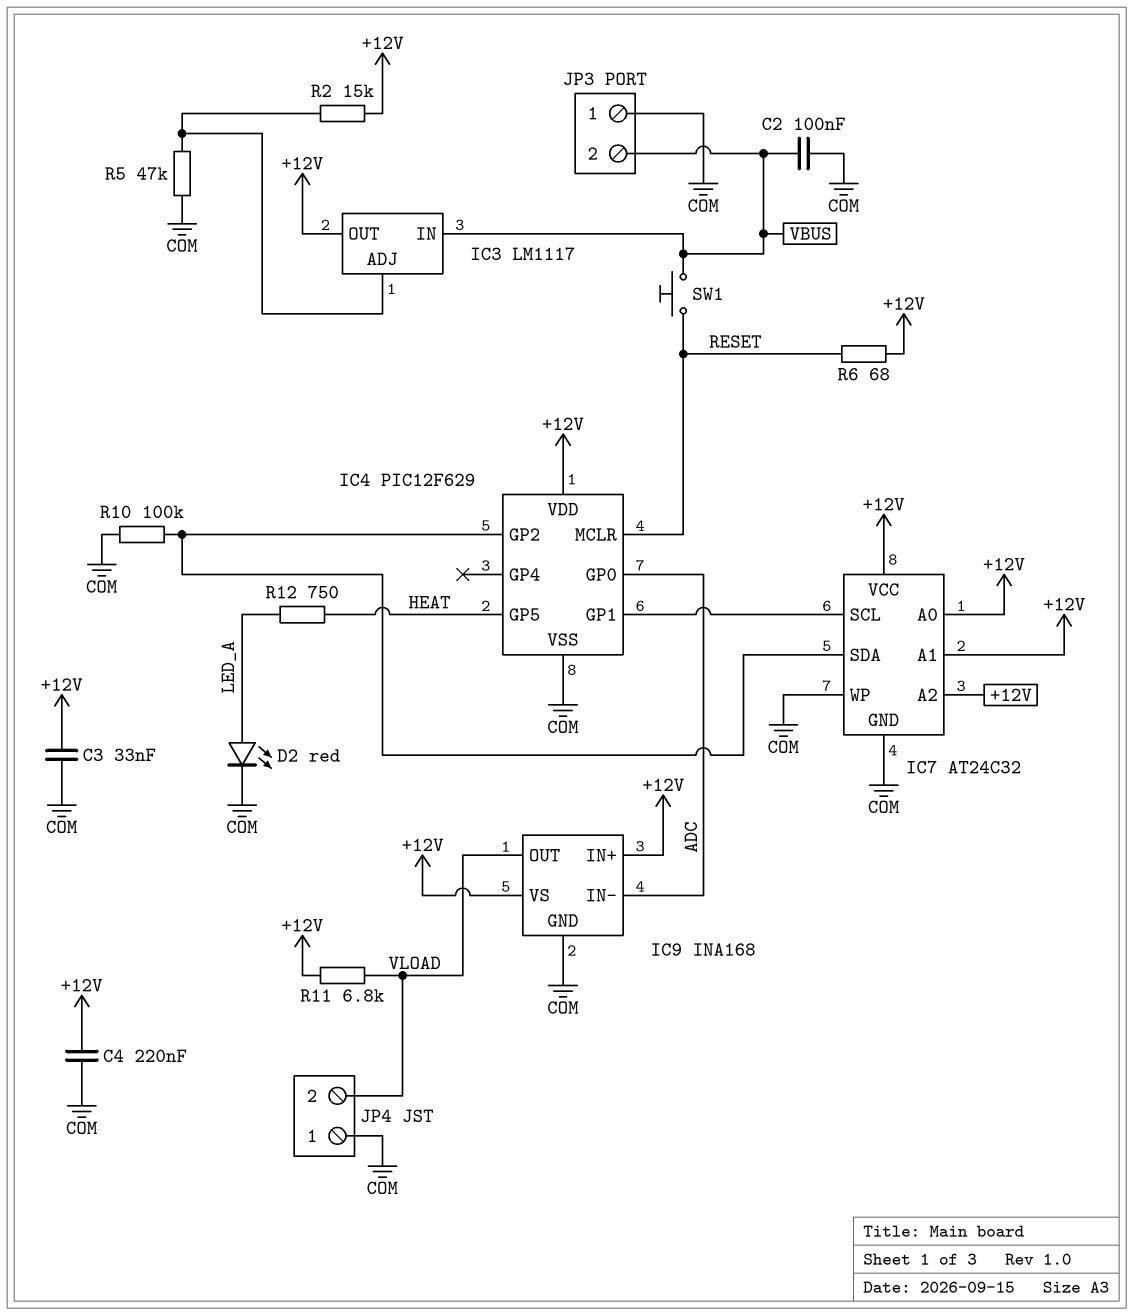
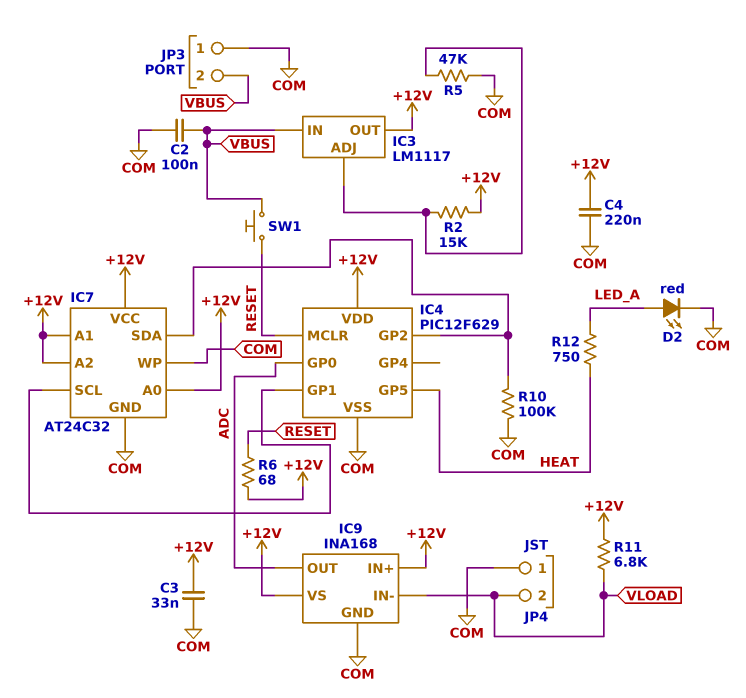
IC9 pin IN-: ADC -> VLOAD
IC9 pin OUT: VLOAD -> ADC

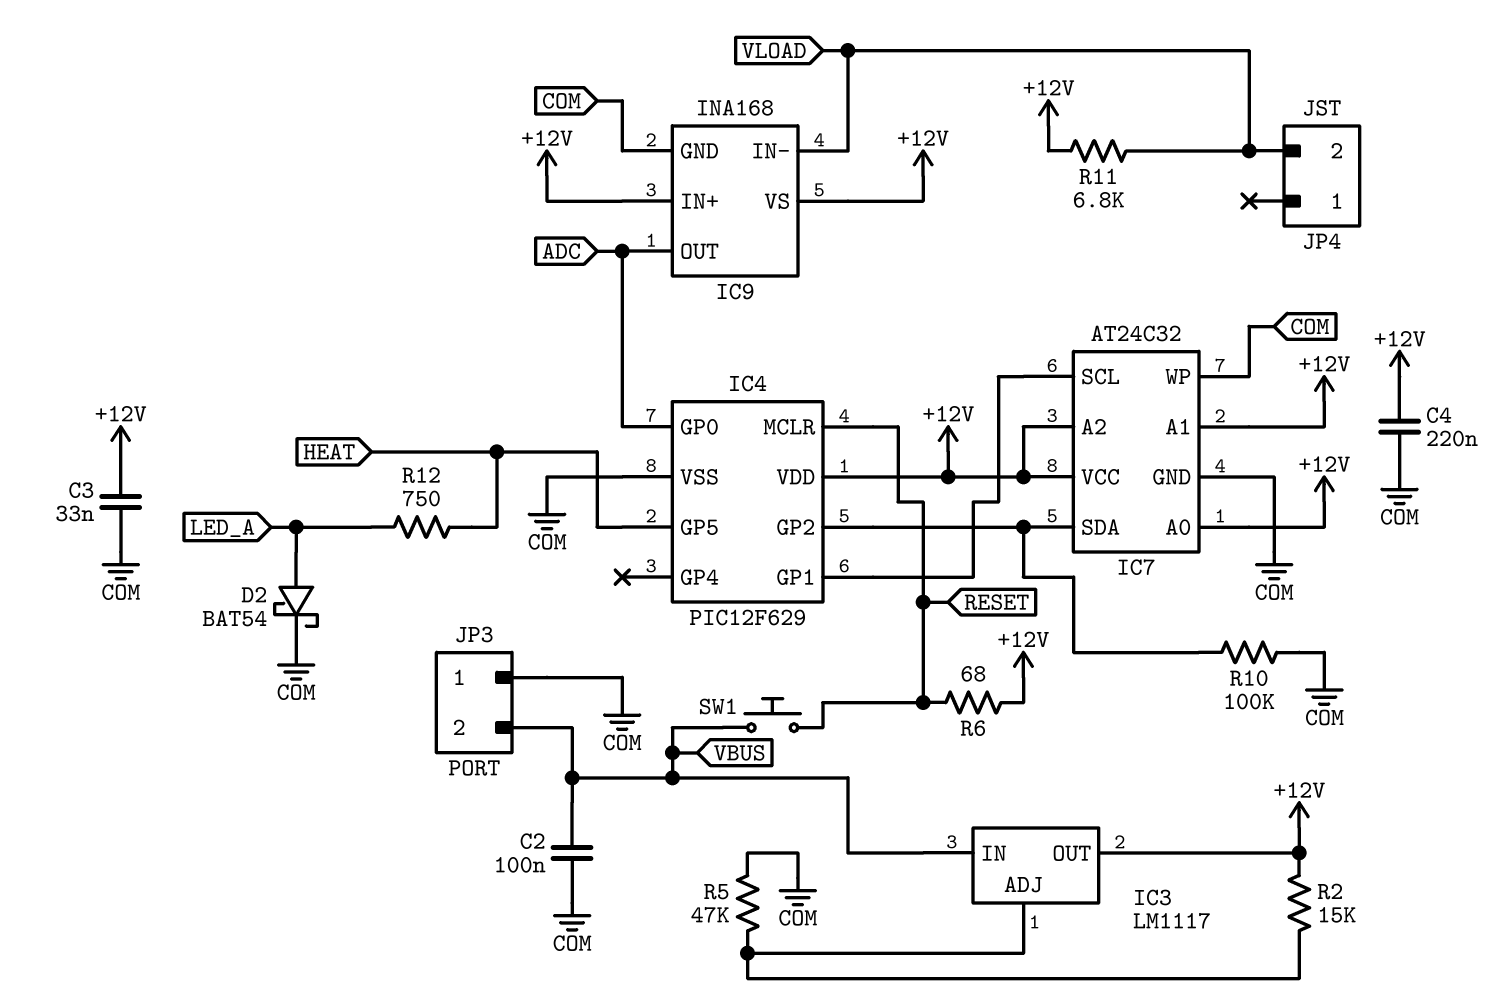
D2: LED red (A LED_A, K COM) -> schottky BAT54 (A LED_A, K COM)
JP4 pin 1: COM -> none

